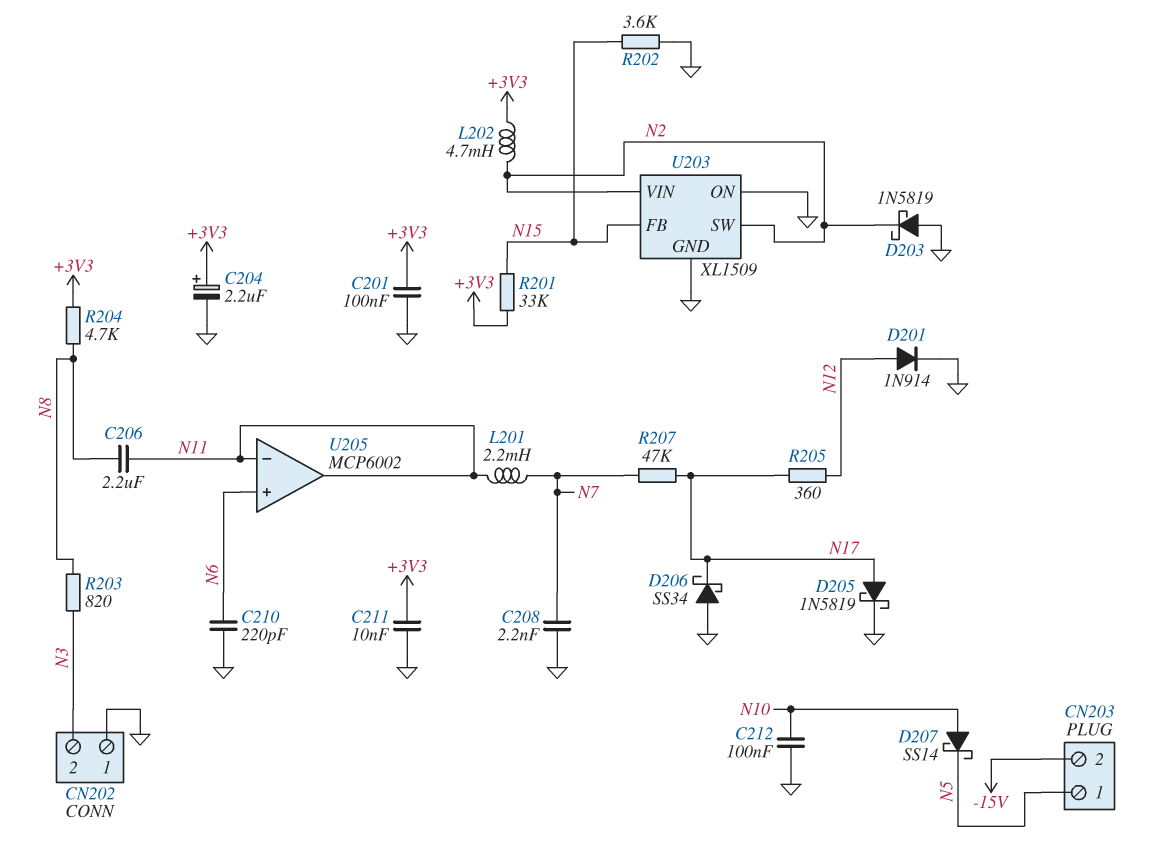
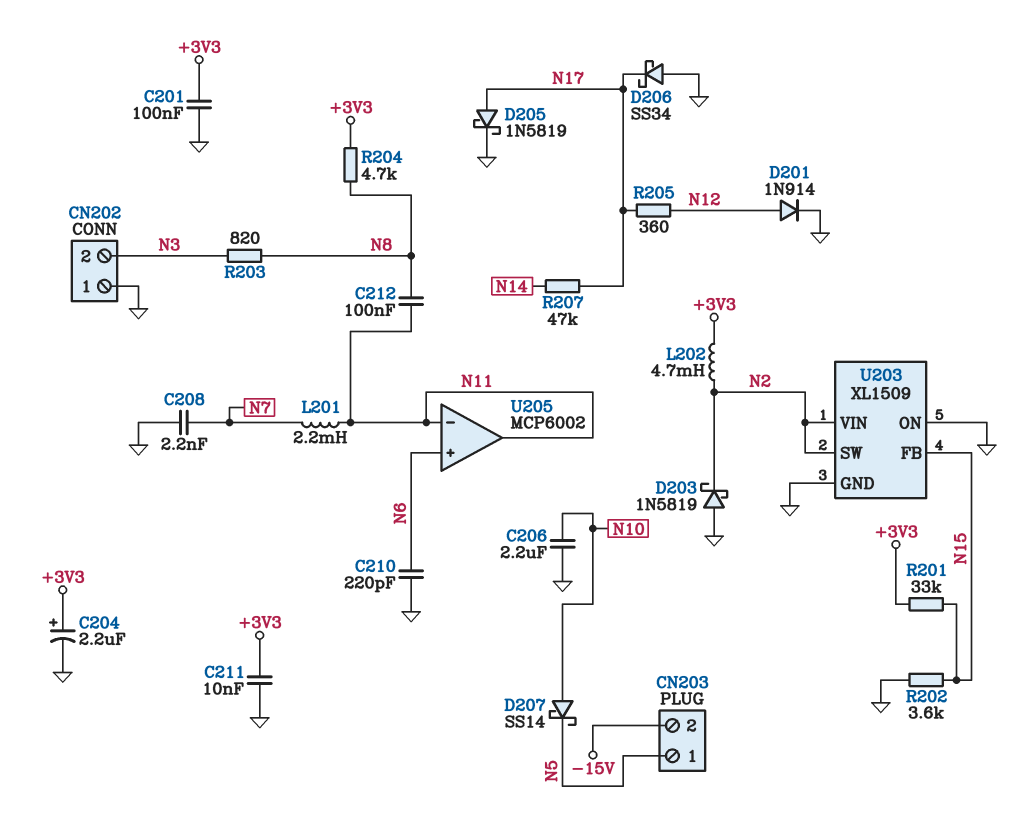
C206: 2.2uF (N8, N11) -> 2.2uF (GND, N10)
C212: 100nF (GND, N10) -> 100nF (N8, N11)
R207: 47k (N7, N17) -> 47k (N14, N17)

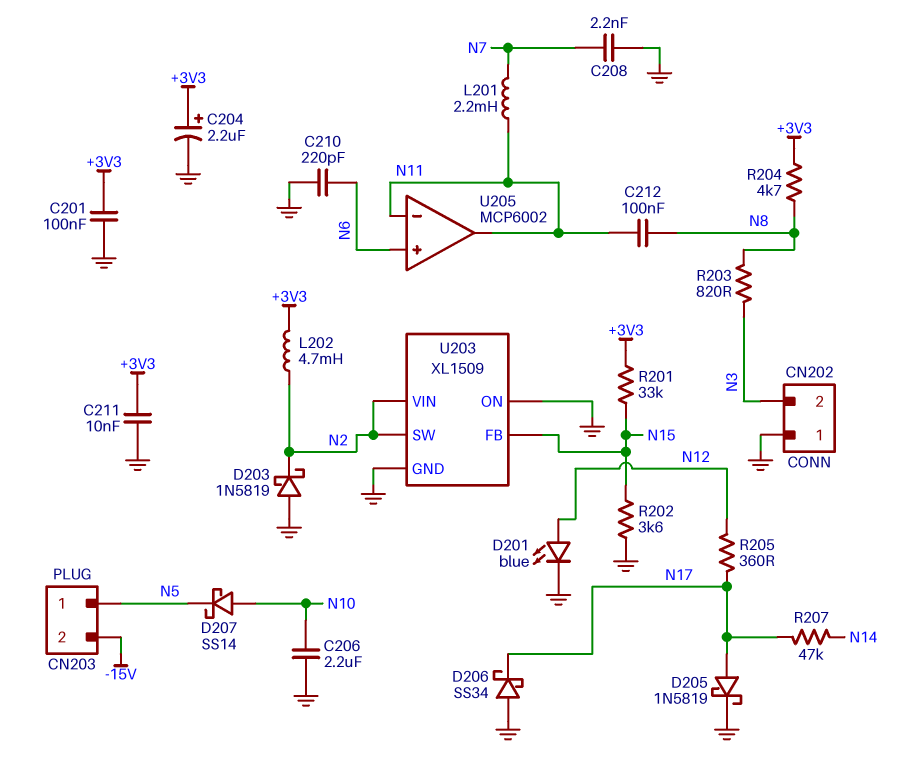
D201: diode 1N914 (A N12, K GND) -> LED blue (A N12, K GND)

